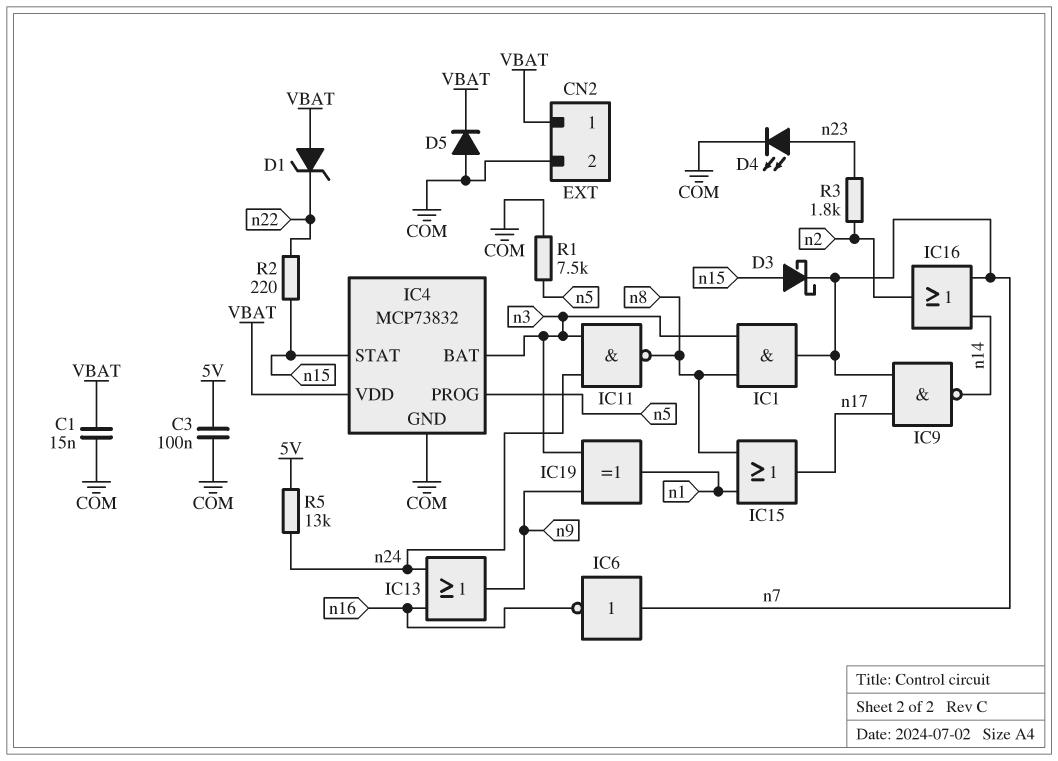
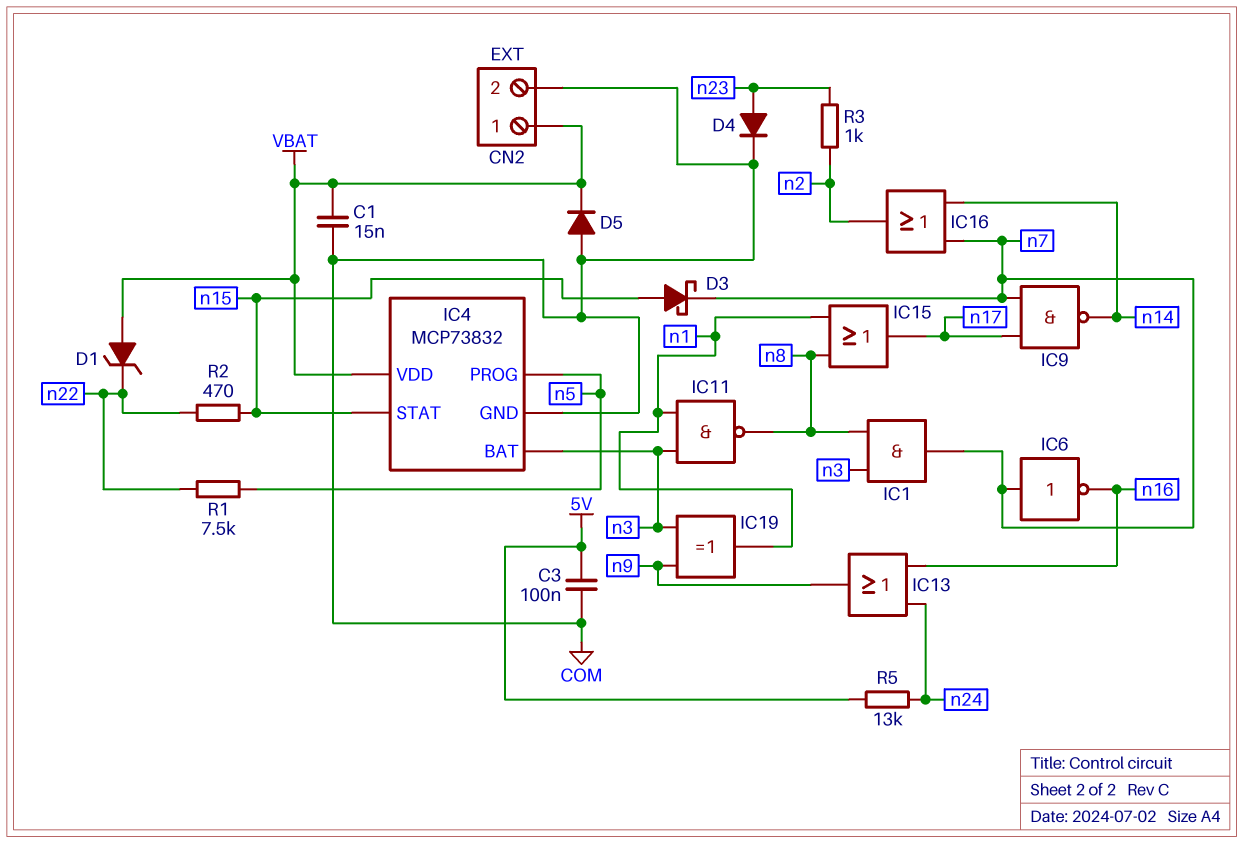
D4: LED (A n23, K COM) -> diode (A n23, K COM)
IC11: NAND (in n3, in n24, out n8) -> NAND (in n1, in n3, out n8)
R1: 7.5k (COM, n5) -> 7.5k (n5, n22)
R2: 220 (n15, n22) -> 470 (n15, n22)
R3: 1.8k (n2, n23) -> 1k (n2, n23)

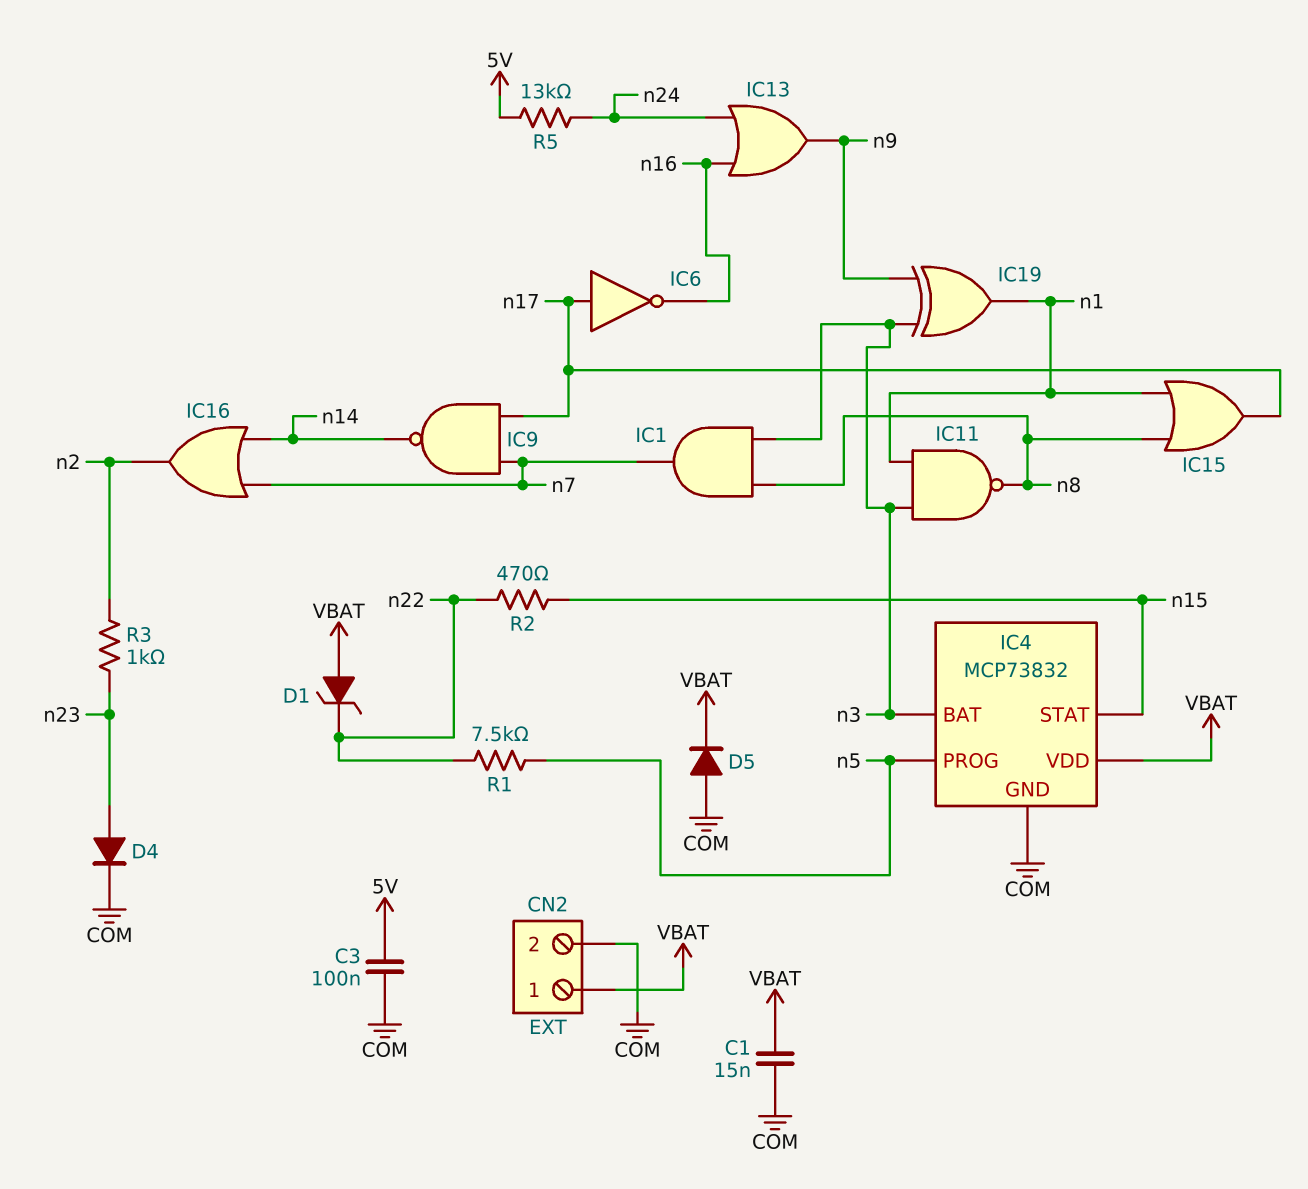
D3: schottky (A n15, K n7) -> none
IC6: NOT (in n7, out n16) -> NOT (in n17, out n16)

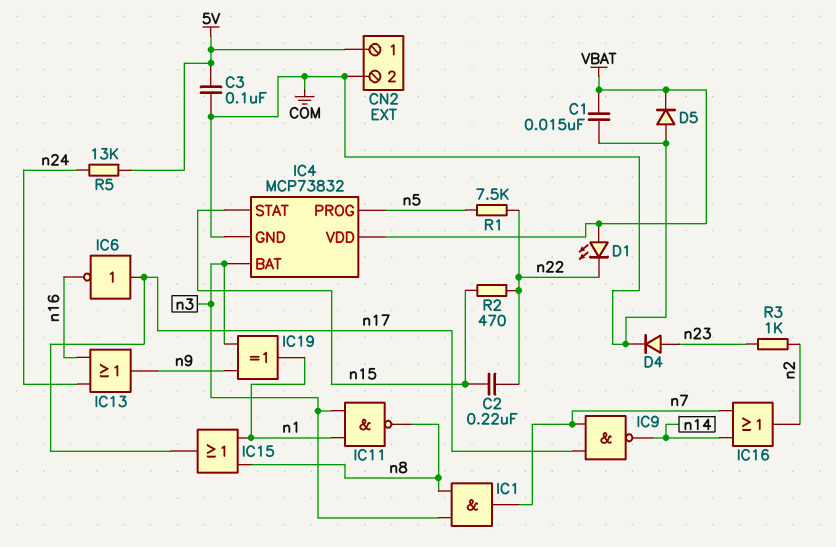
C2: none -> 220nF (n15, n22)
CN2 pin 1: VBAT -> 5V
D1: zener (A VBAT, K n22) -> LED (A VBAT, K n22)

